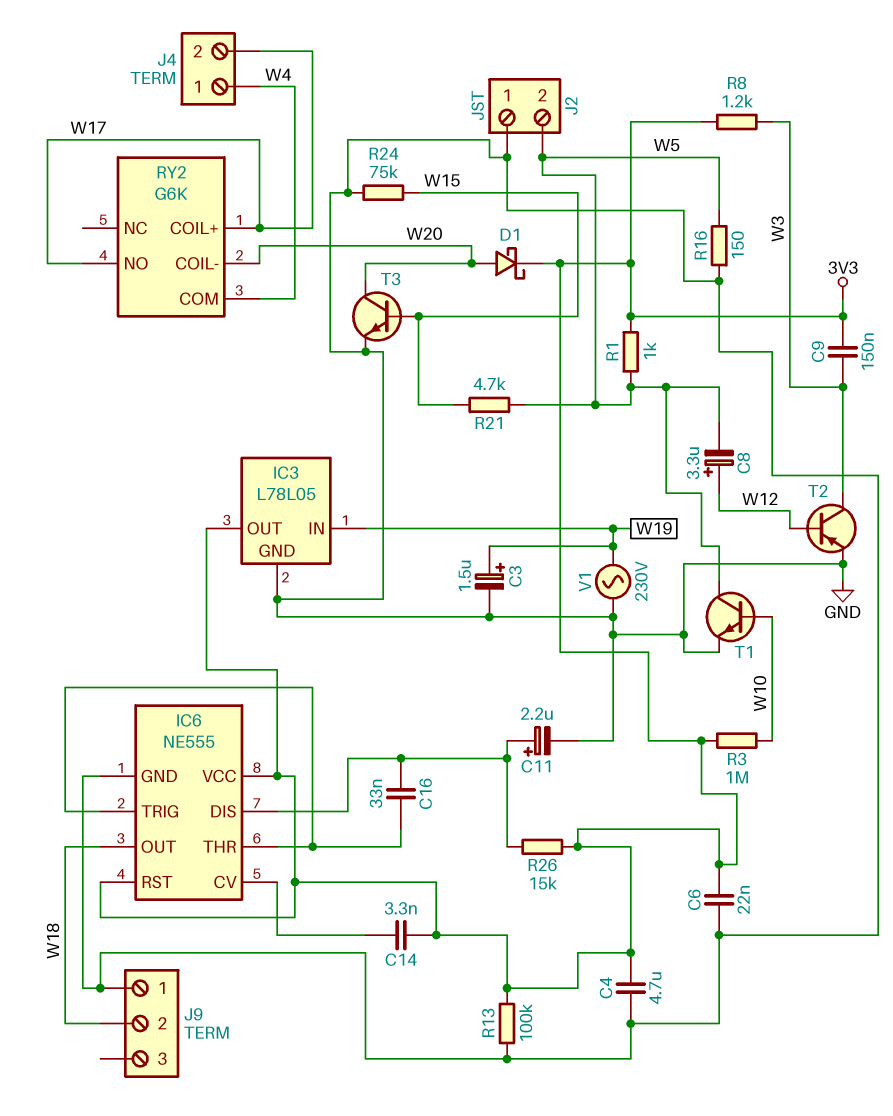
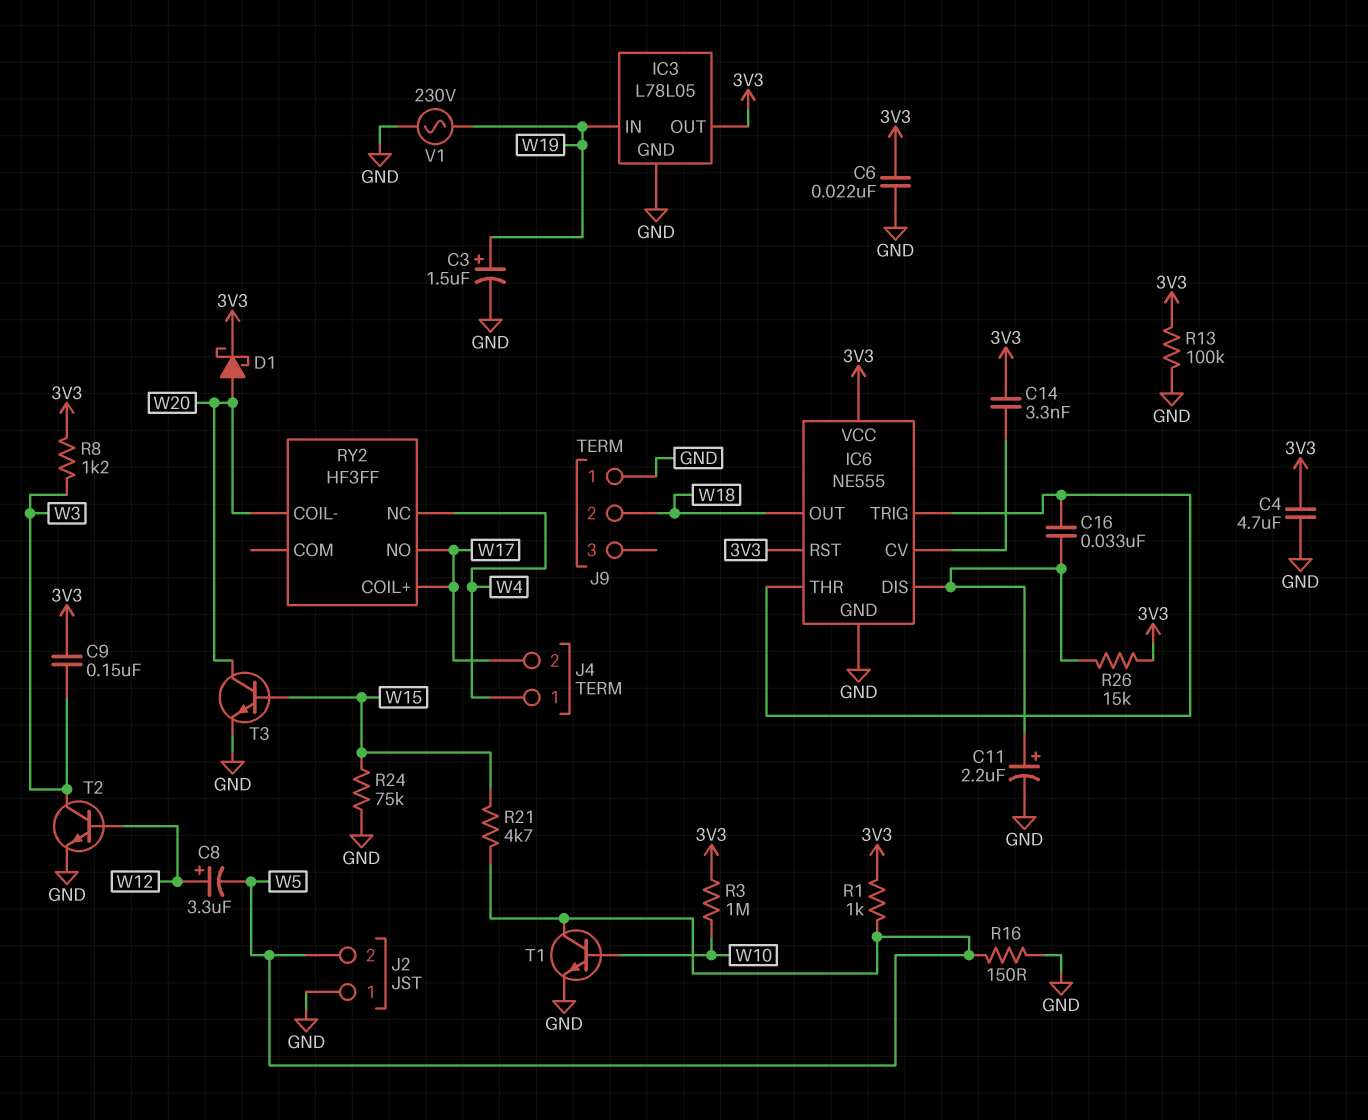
RY2: G6K -> HF3FF
RY2 pin COM: W4 -> none
RY2 pin NC: none -> W4
T2: PNP (B W12, C W3, E GND) -> NPN (B W12, C W3, E GND)

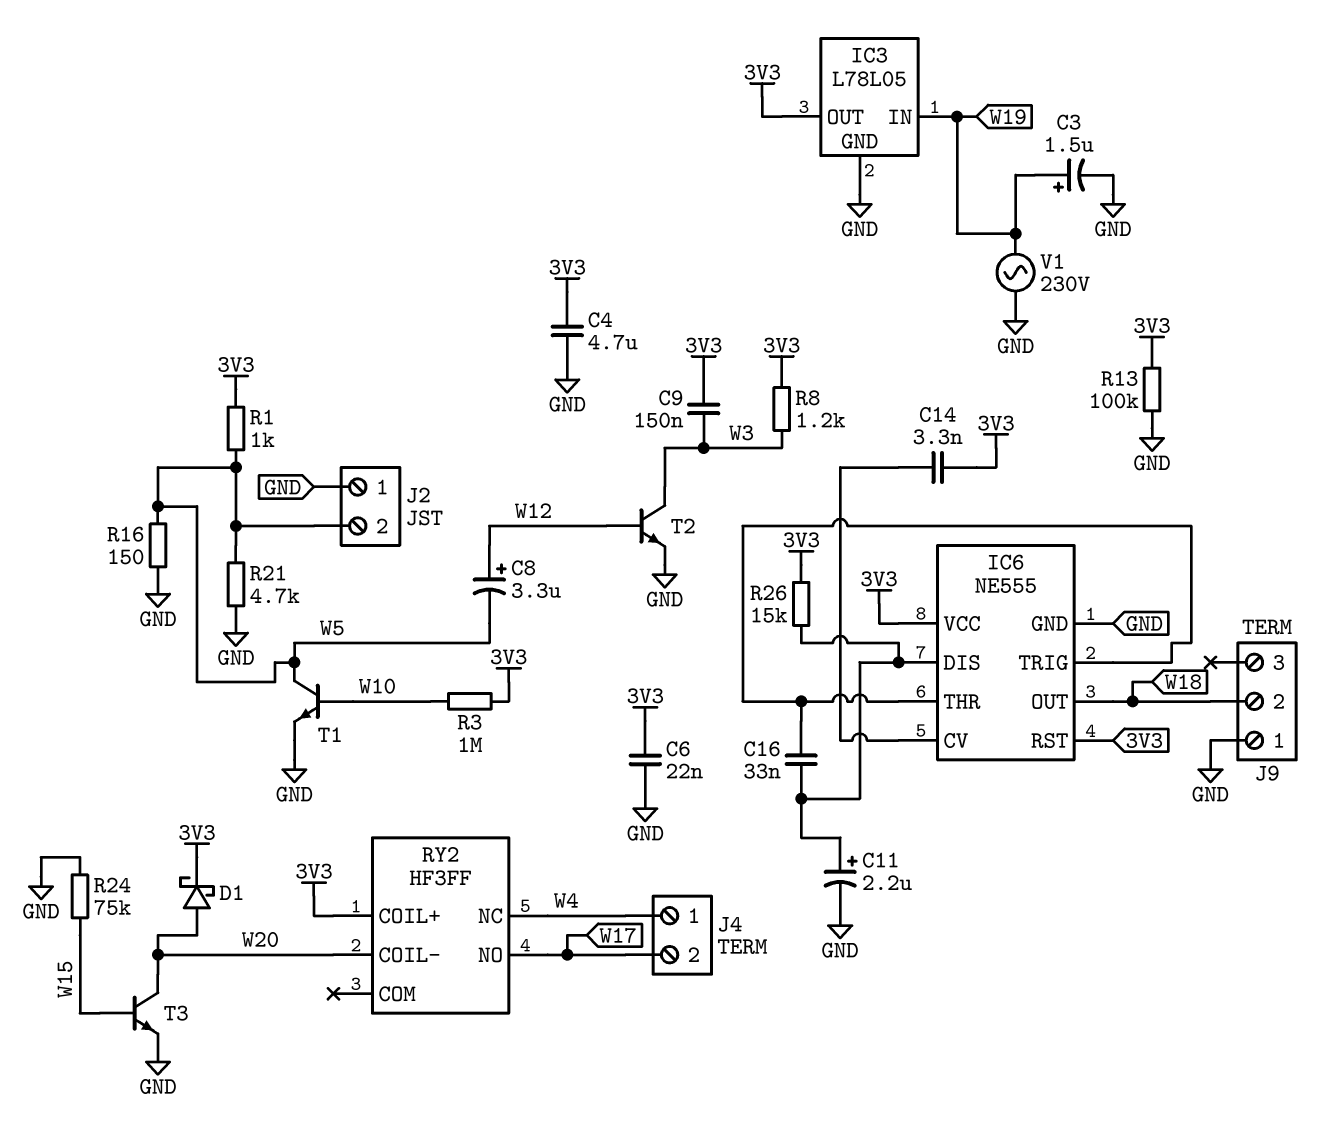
R21: 4.7k (W5, W15) -> 4.7k (GND, W5)
RY2 pin COIL+: W17 -> 3V3

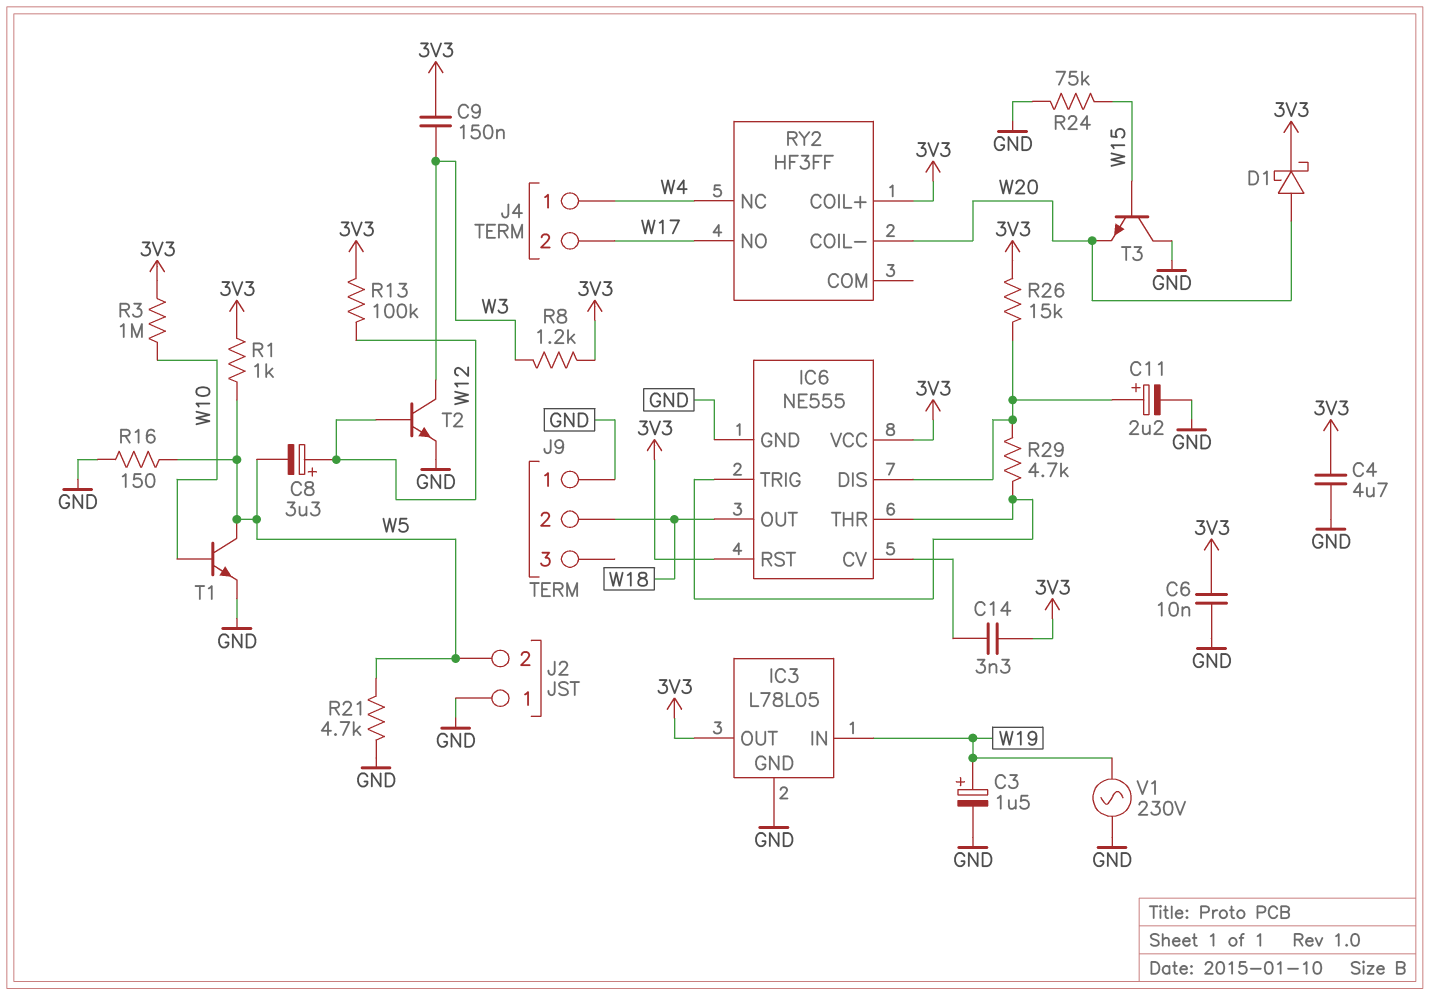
C6: 22nF (3V3, GND) -> 10nF (3V3, GND)
C16: 33nF (IC6/DIS, IC6/THR) -> none
R13: 100k (3V3, GND) -> 100k (3V3, W12)
R29: none -> 4.7k (IC6/DIS, IC6/THR)
T3: NPN (B W15, C W20, E GND) -> NPN (B W15, C GND, E W20)

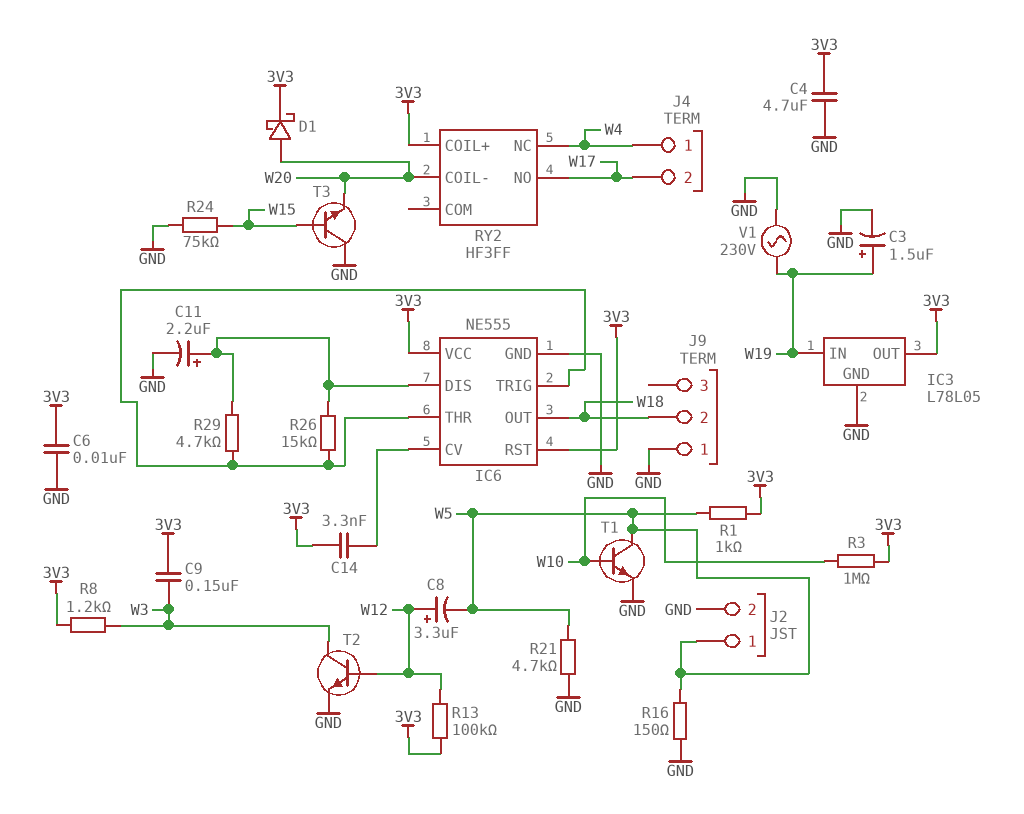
J2 pin 1: GND -> W5
J2 pin 2: W5 -> GND
R26: 15k (3V3, IC6/DIS) -> 15k (IC6/DIS, IC6/THR)

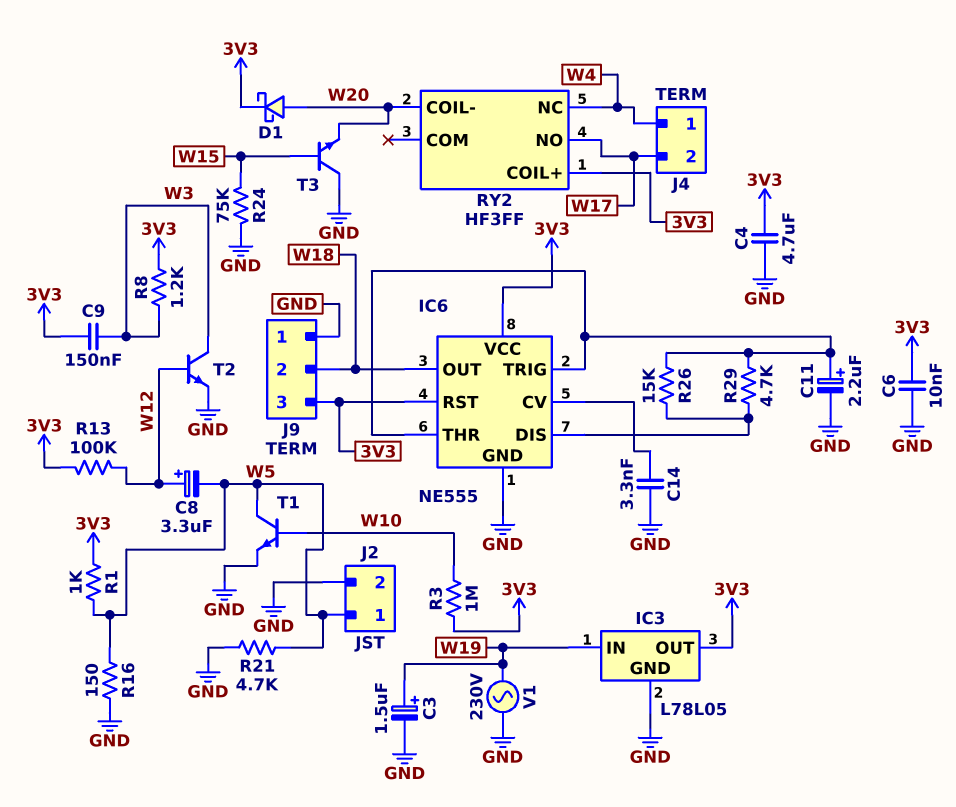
C11: 2.2uF (plus IC6/DIS, minus GND) -> 2.2uF (plus IC6/THR, minus GND)
C14: 3.3nF (3V3, IC6/CV) -> 3.3nF (GND, IC6/CV)
J9 pin 3: none -> 3V3

